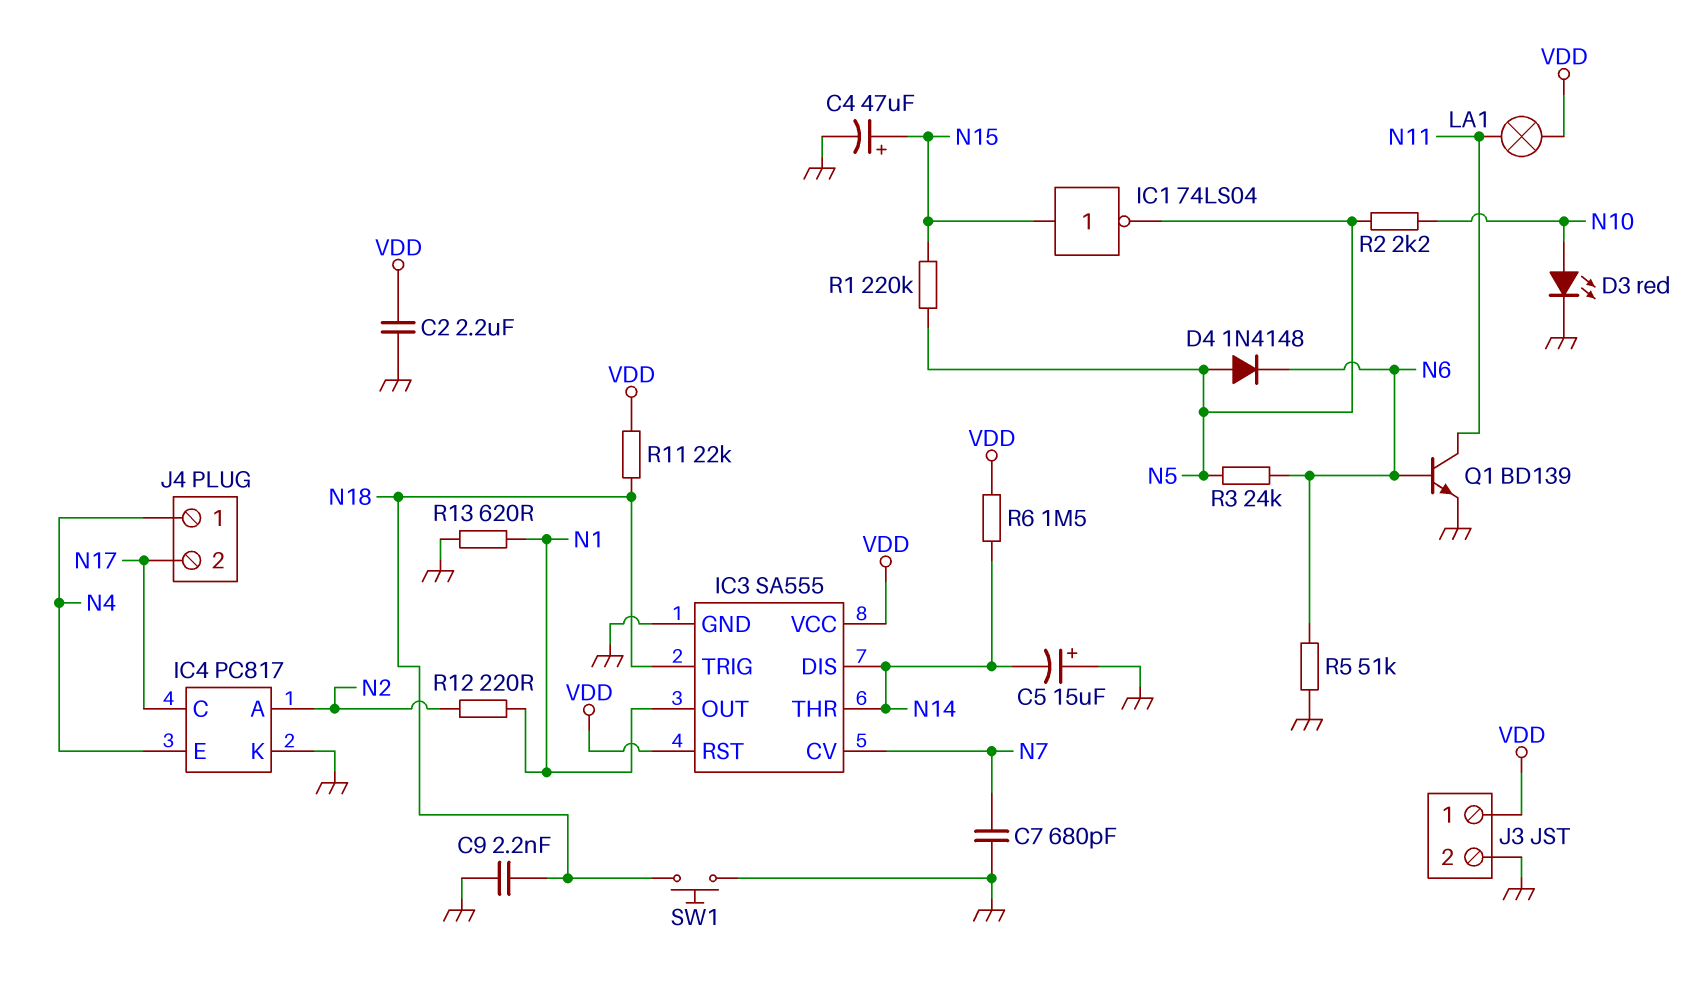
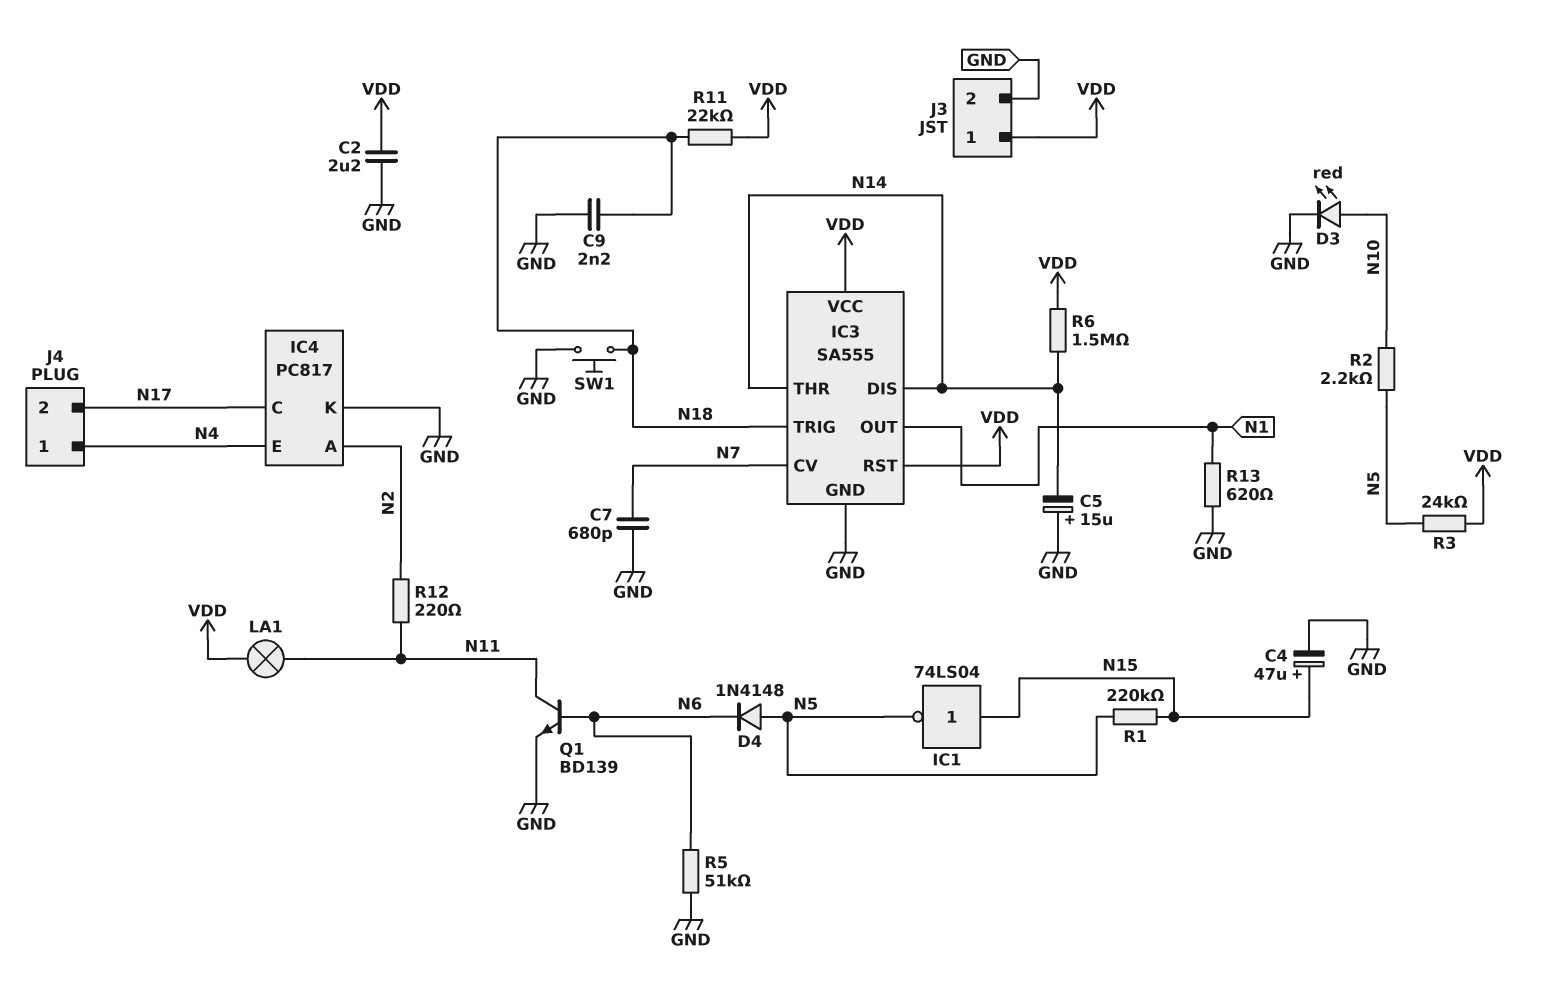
R3: 24k (N5, N6) -> 24k (N5, VDD)
R12: 220 (N1, N2) -> 220 (N2, N11)

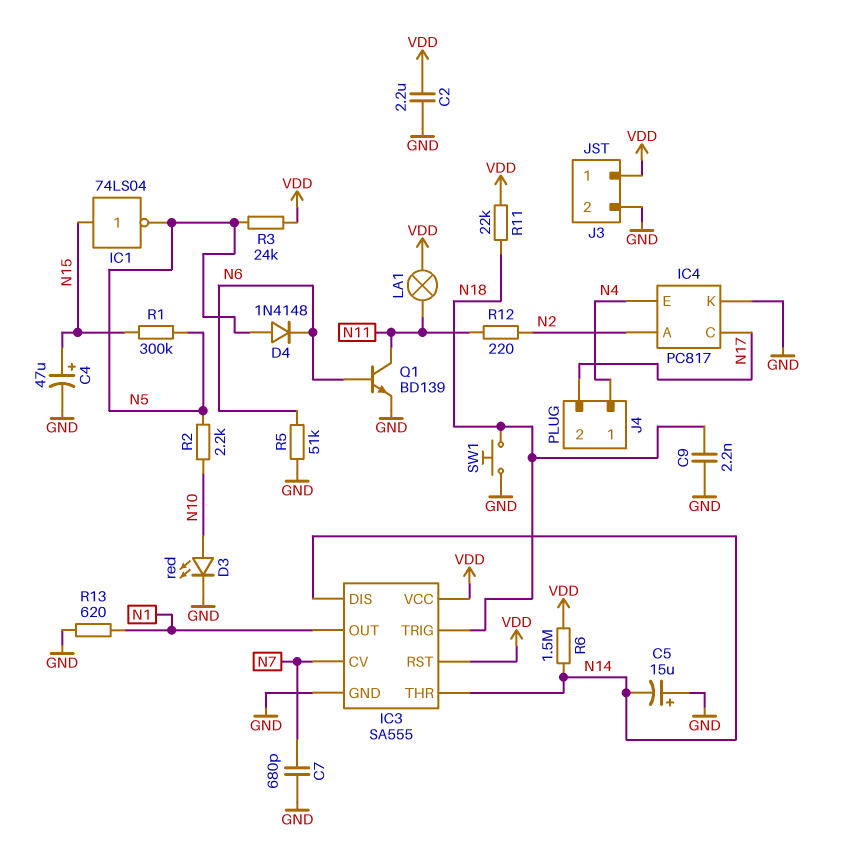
R1: 220k (N5, N15) -> 300k (N5, N15)

